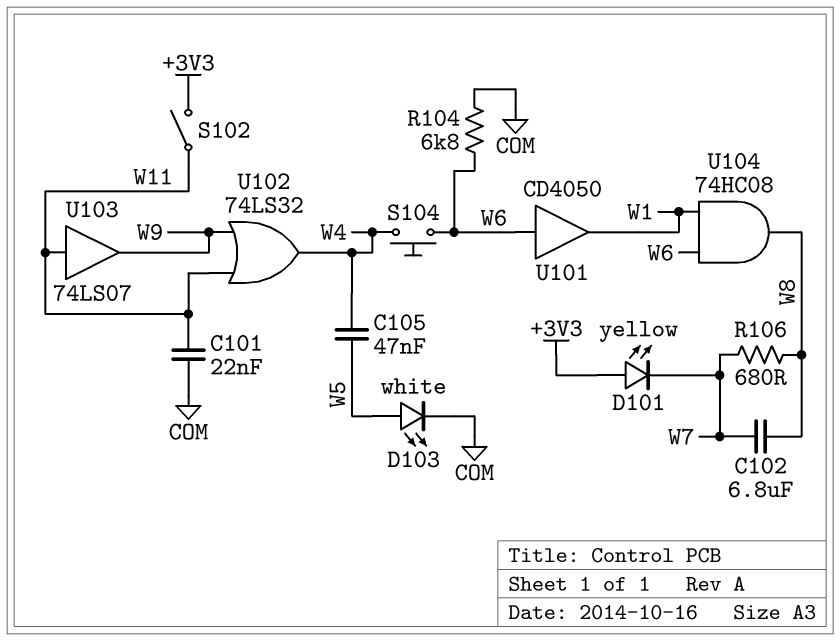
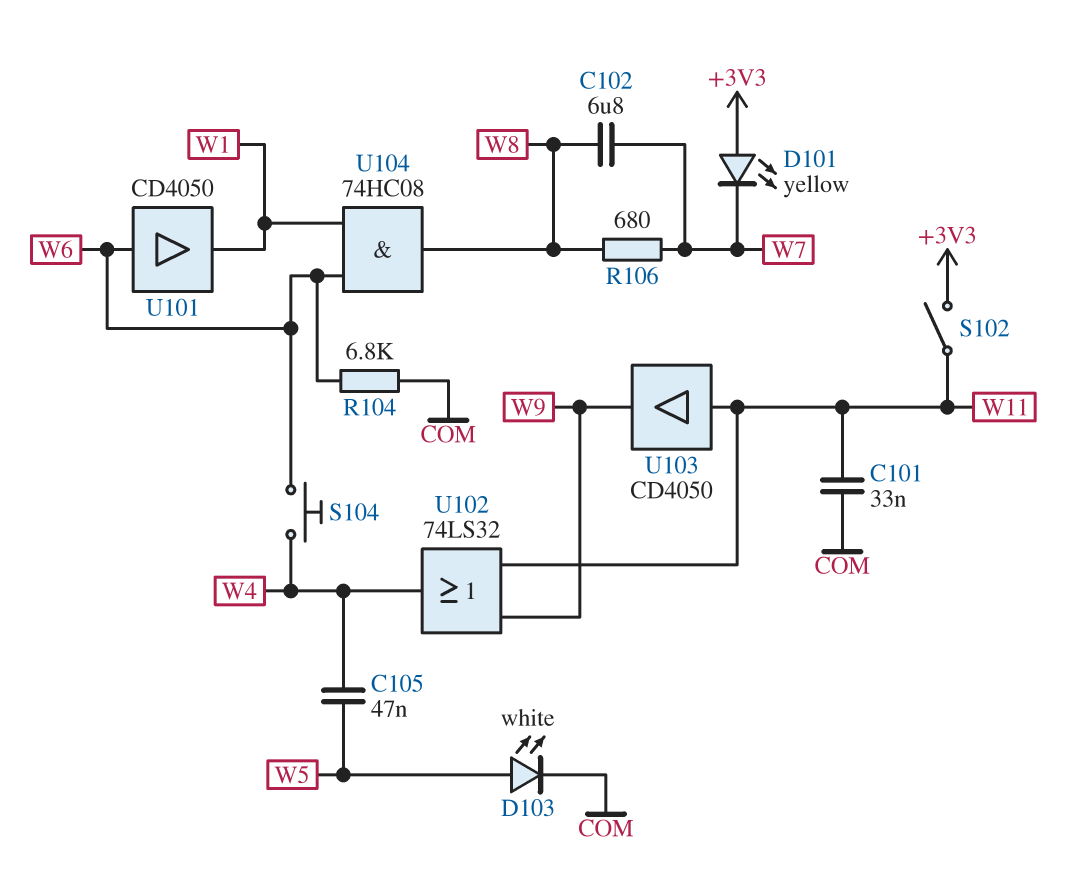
C101: 22nF (COM, W11) -> 33nF (COM, W11)
U103: buffer 74LS07 (in W11, out W9) -> buffer CD4050 (in W11, out W9)

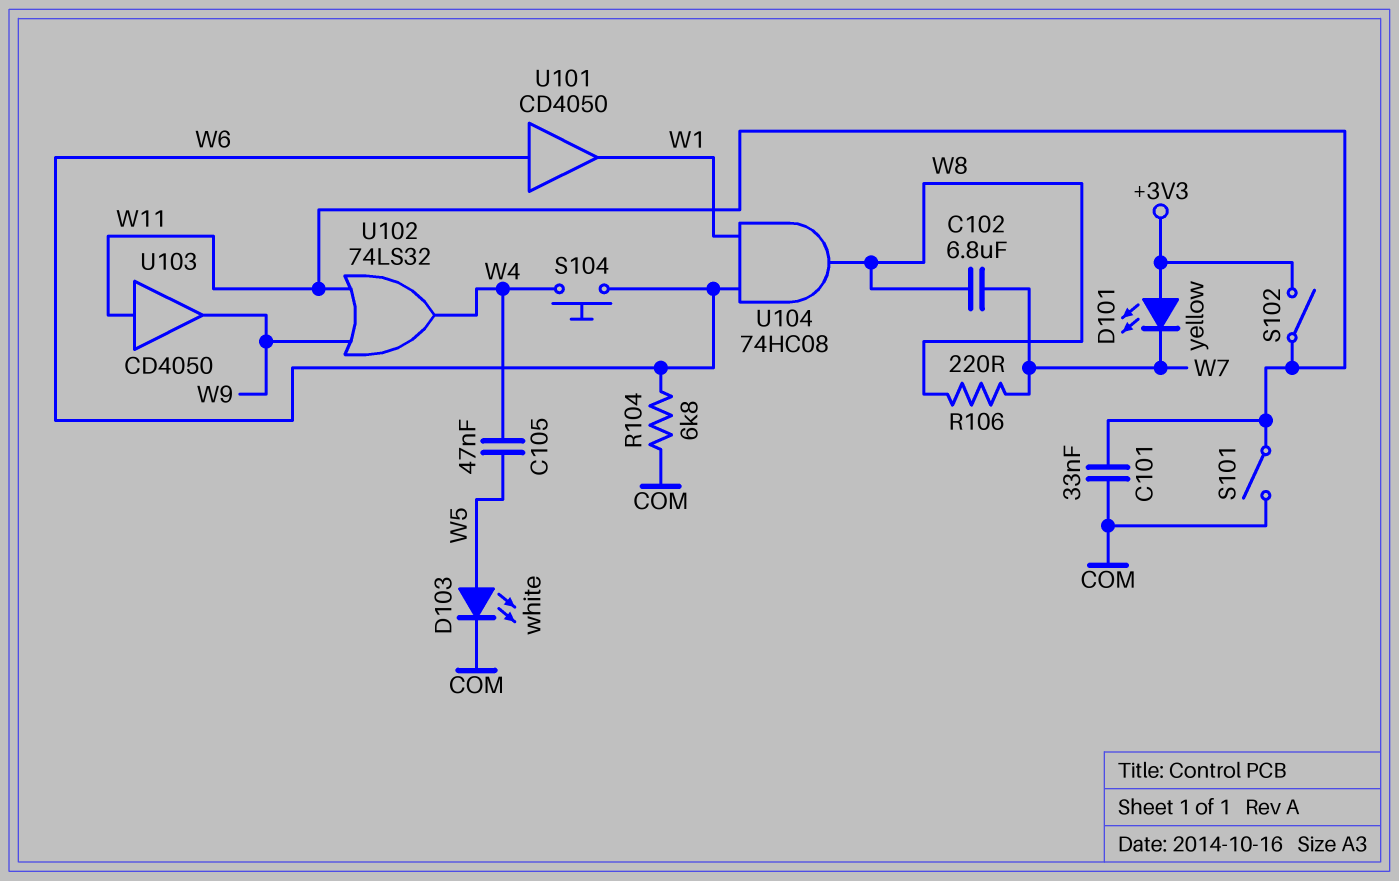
R106: 680 (W7, W8) -> 220 (W7, W8)
S101: none -> switch (COM, W11)

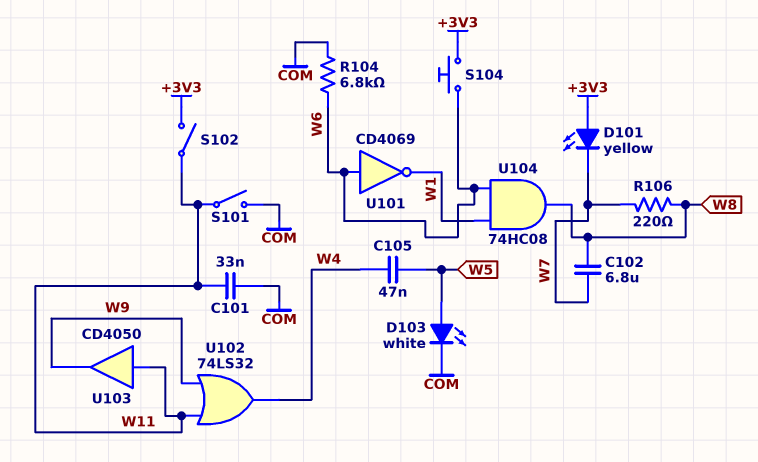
S104: button (W4, W6) -> button (+3V3, W6)
U101: buffer CD4050 (in W6, out W1) -> NOT CD4069 (in W6, out W1)

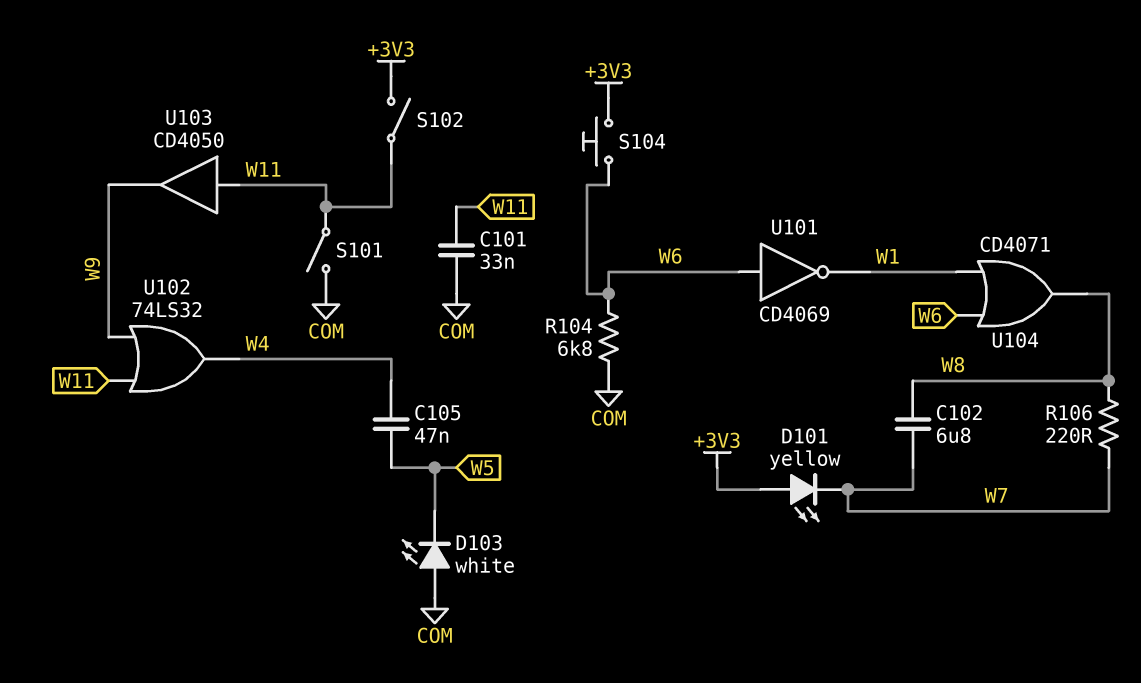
D103: LED white (A W5, K COM) -> LED white (A COM, K W5)
U104: AND 74HC08 (in W1, in W6, out W8) -> OR CD4071 (in W1, in W6, out W8)

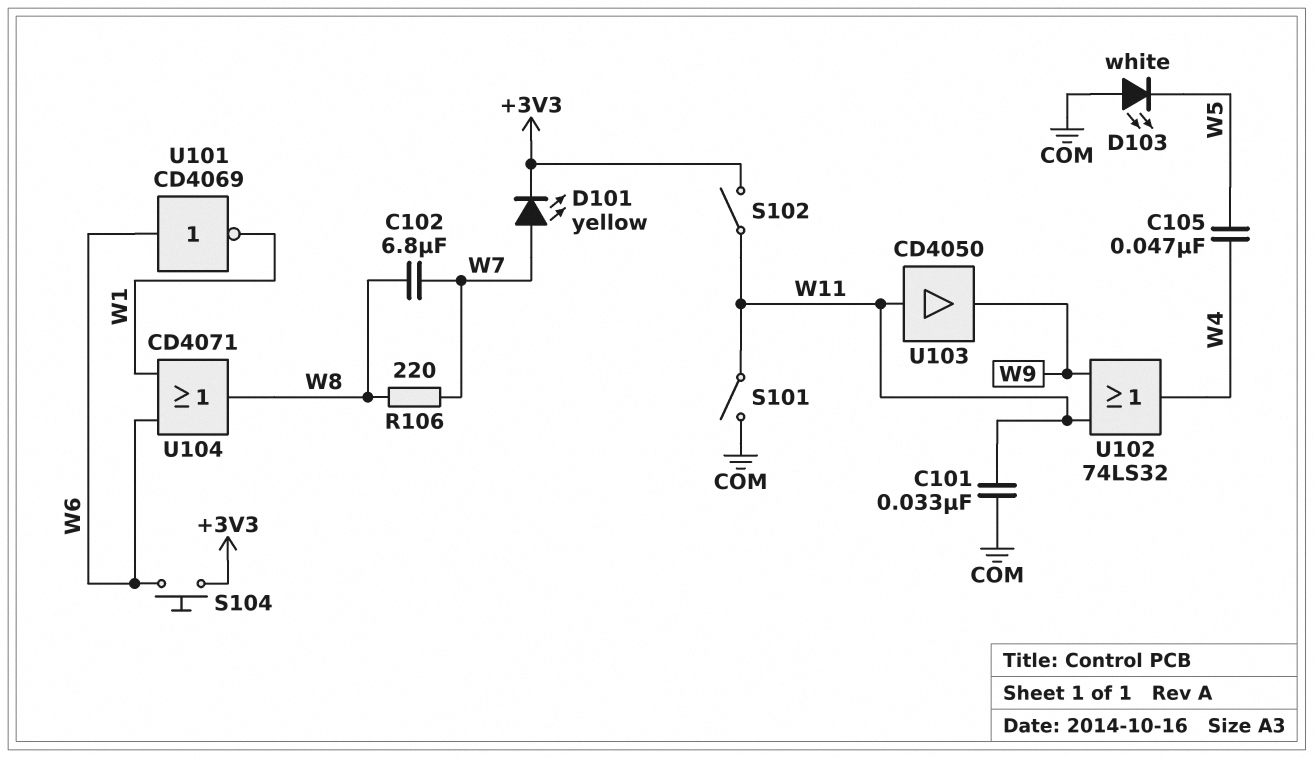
D101: LED yellow (A +3V3, K W7) -> LED yellow (A W7, K +3V3)
R104: 6.8k (COM, W6) -> none

